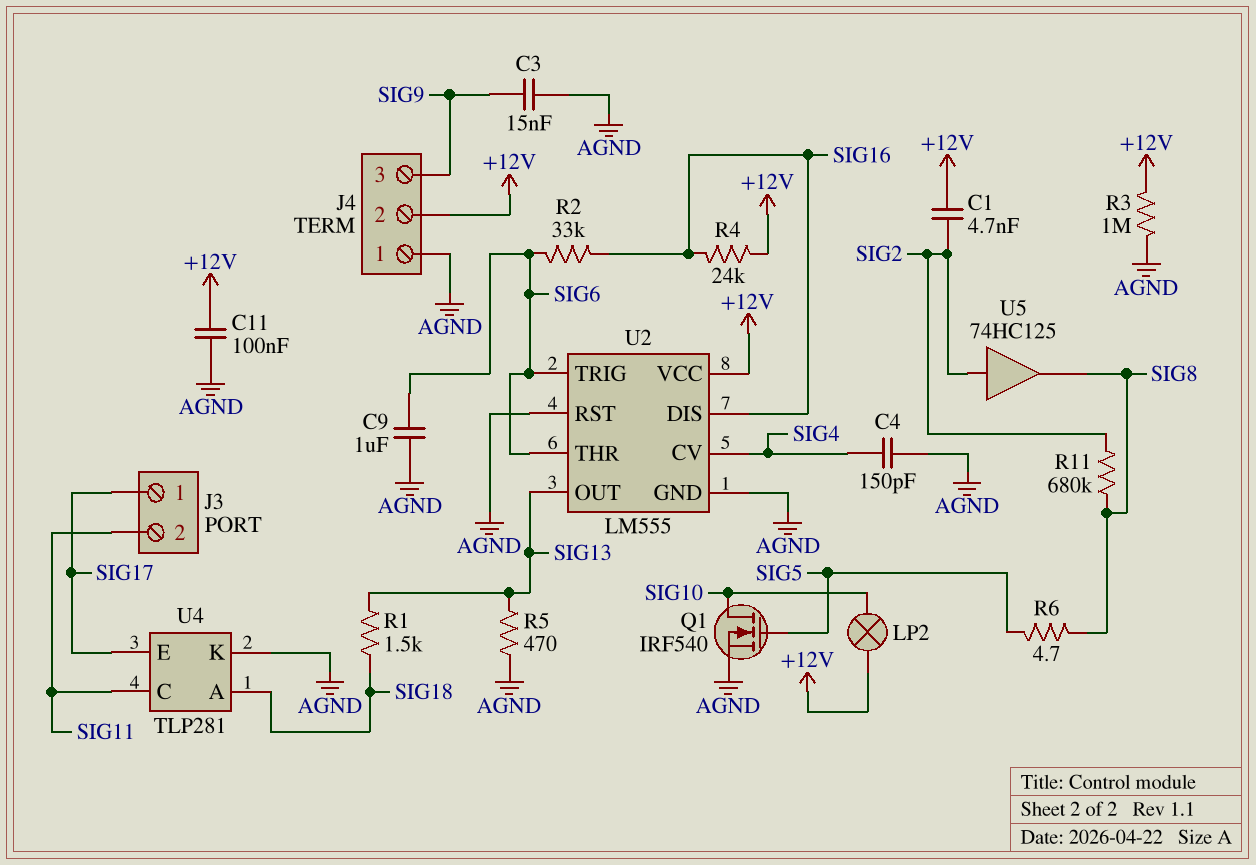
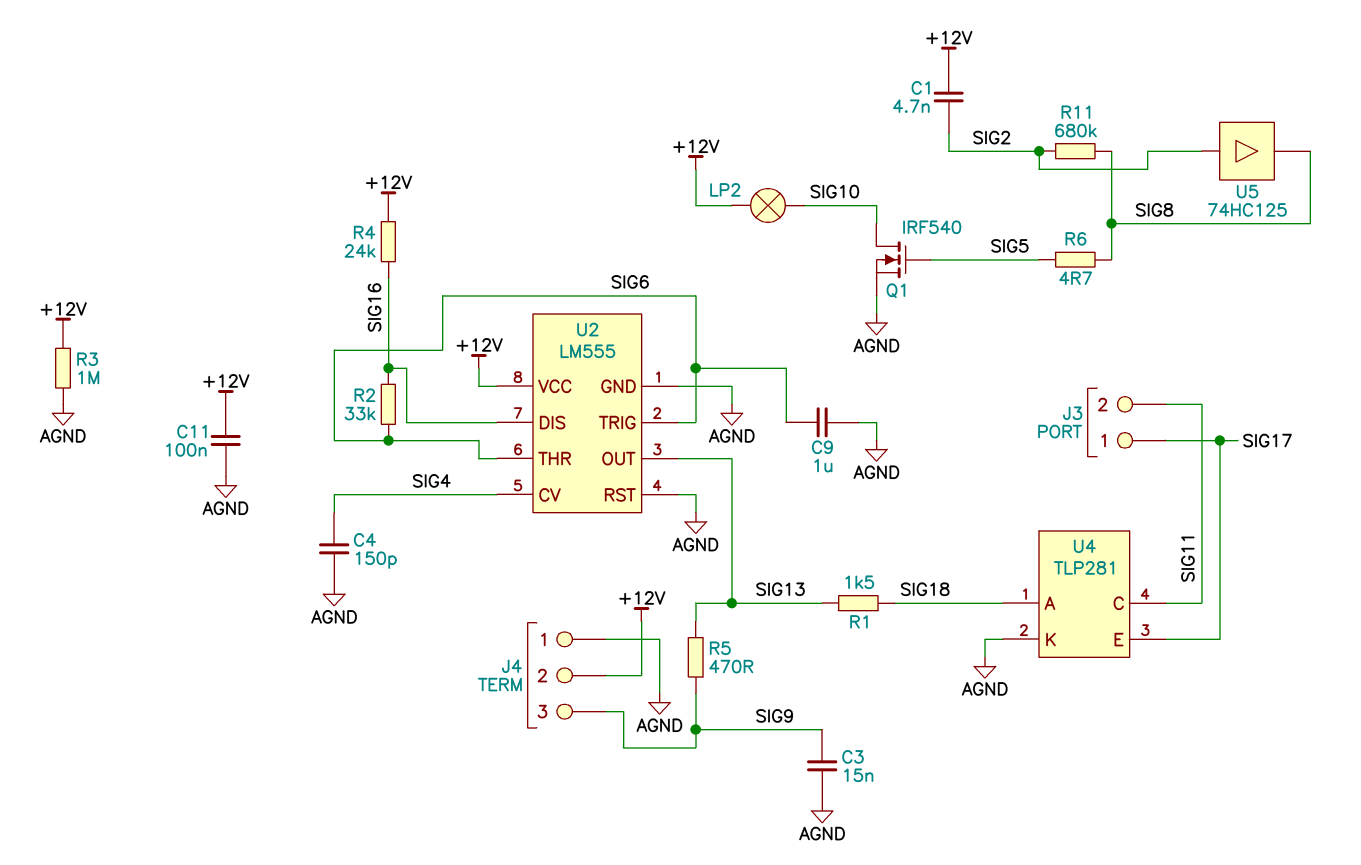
R5: 470 (AGND, SIG13) -> 470 (SIG9, SIG13)

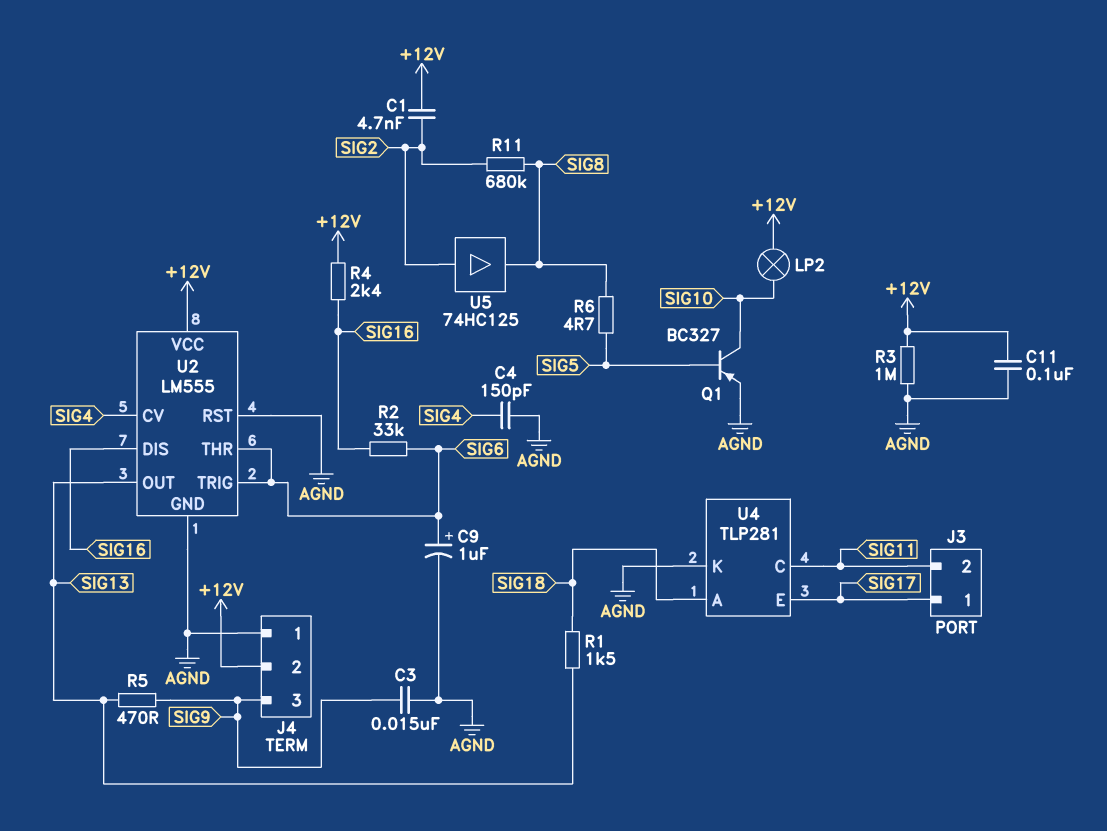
C9: 1uF (AGND, SIG6) -> 1uF (plus SIG6, minus AGND)
Q1: NMOS IRF540 (G SIG5, D SIG10, S AGND) -> PNP BC327 (B SIG5, C SIG10, E AGND)
R4: 24k (+12V, SIG16) -> 2.4k (+12V, SIG16)

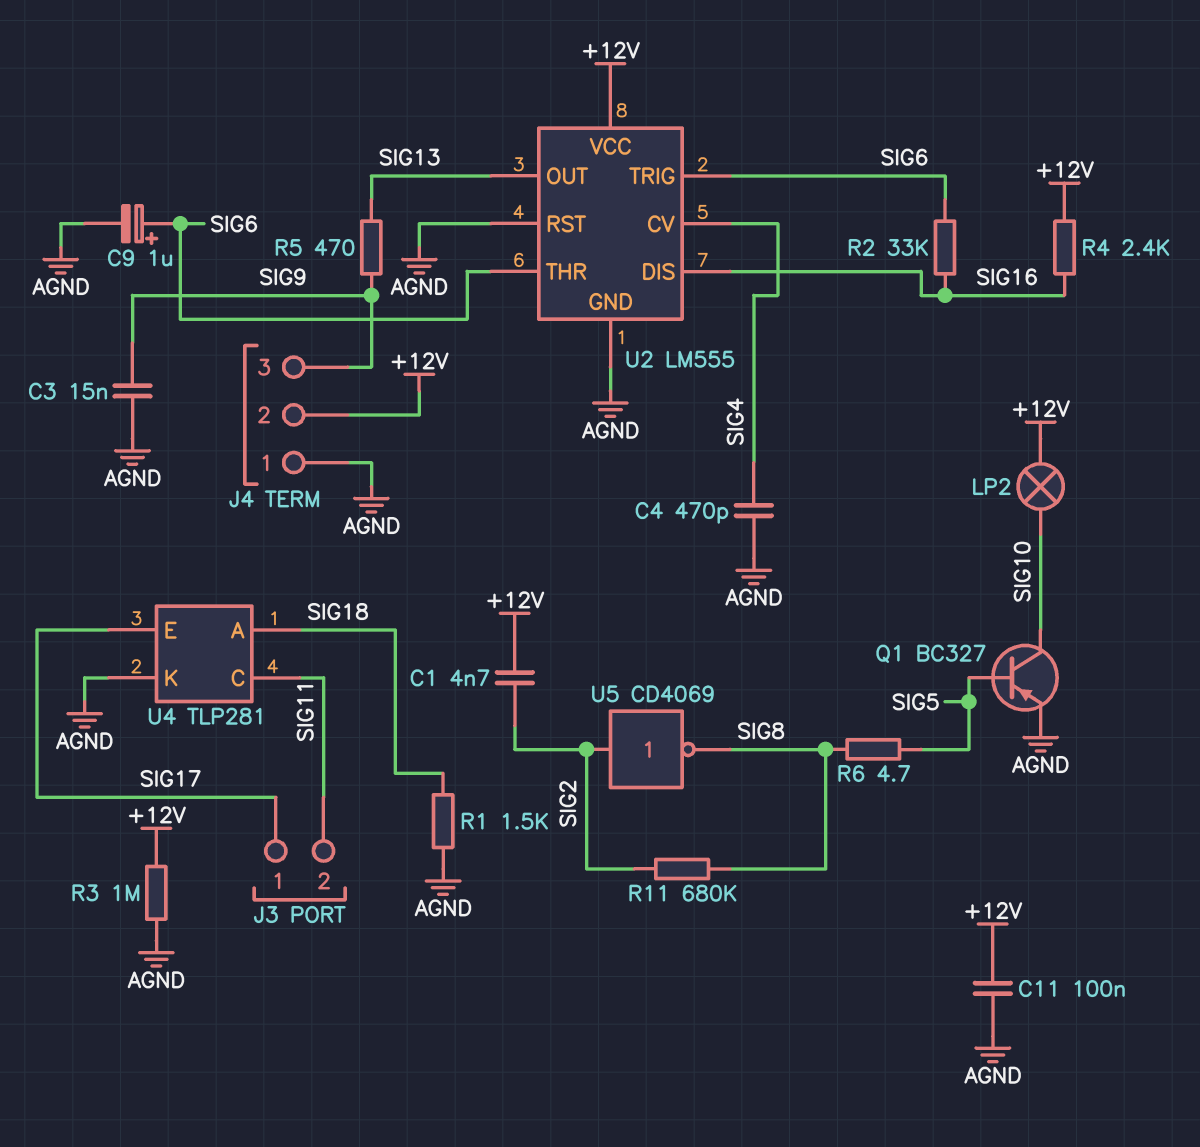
C4: 150pF (AGND, SIG4) -> 470pF (AGND, SIG4)
R1: 1.5k (SIG13, SIG18) -> 1.5k (AGND, SIG18)
U5: buffer 74HC125 (in SIG2, out SIG8) -> NOT CD4069 (in SIG2, out SIG8)

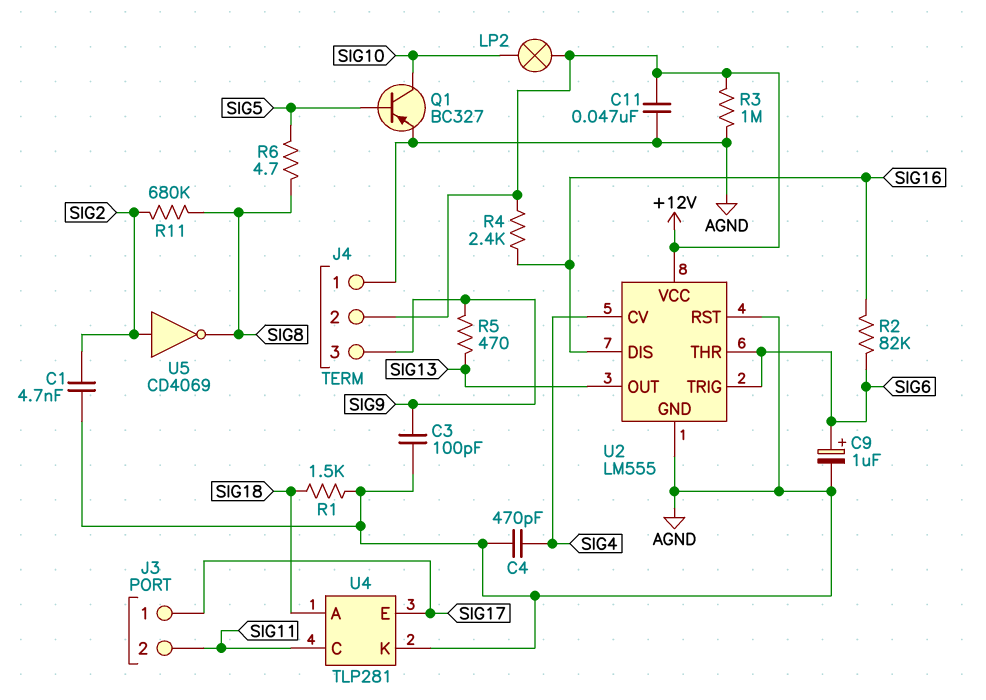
C1: 4.7nF (+12V, SIG2) -> 4.7nF (AGND, SIG2)
C3: 15nF (AGND, SIG9) -> 100pF (AGND, SIG9)
C11: 100nF (+12V, AGND) -> 47nF (+12V, AGND)
R2: 33k (SIG6, SIG16) -> 82k (SIG6, SIG16)

